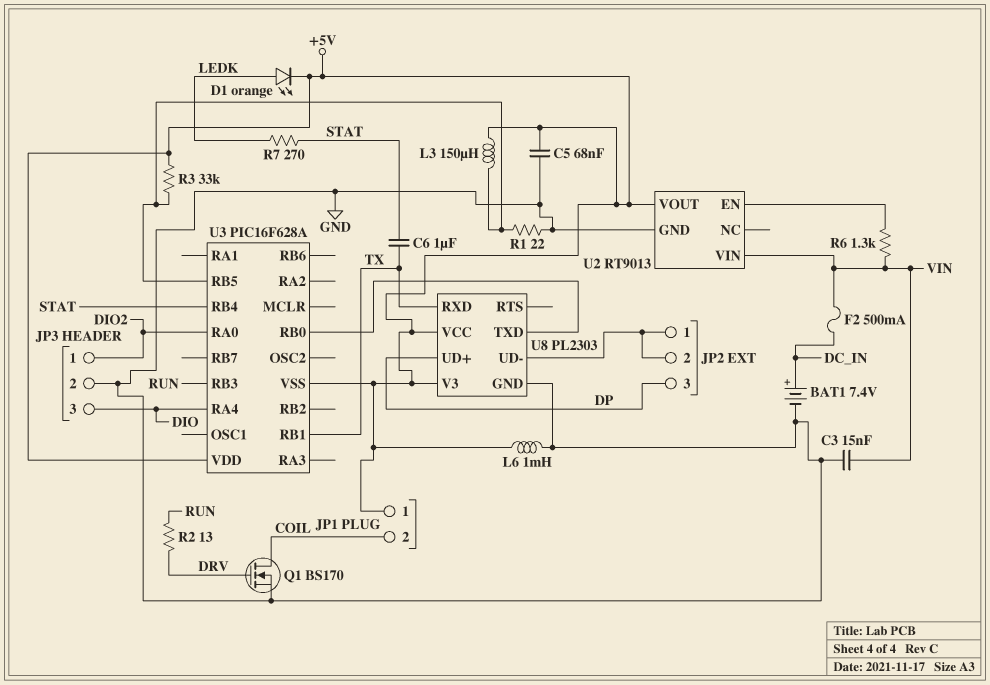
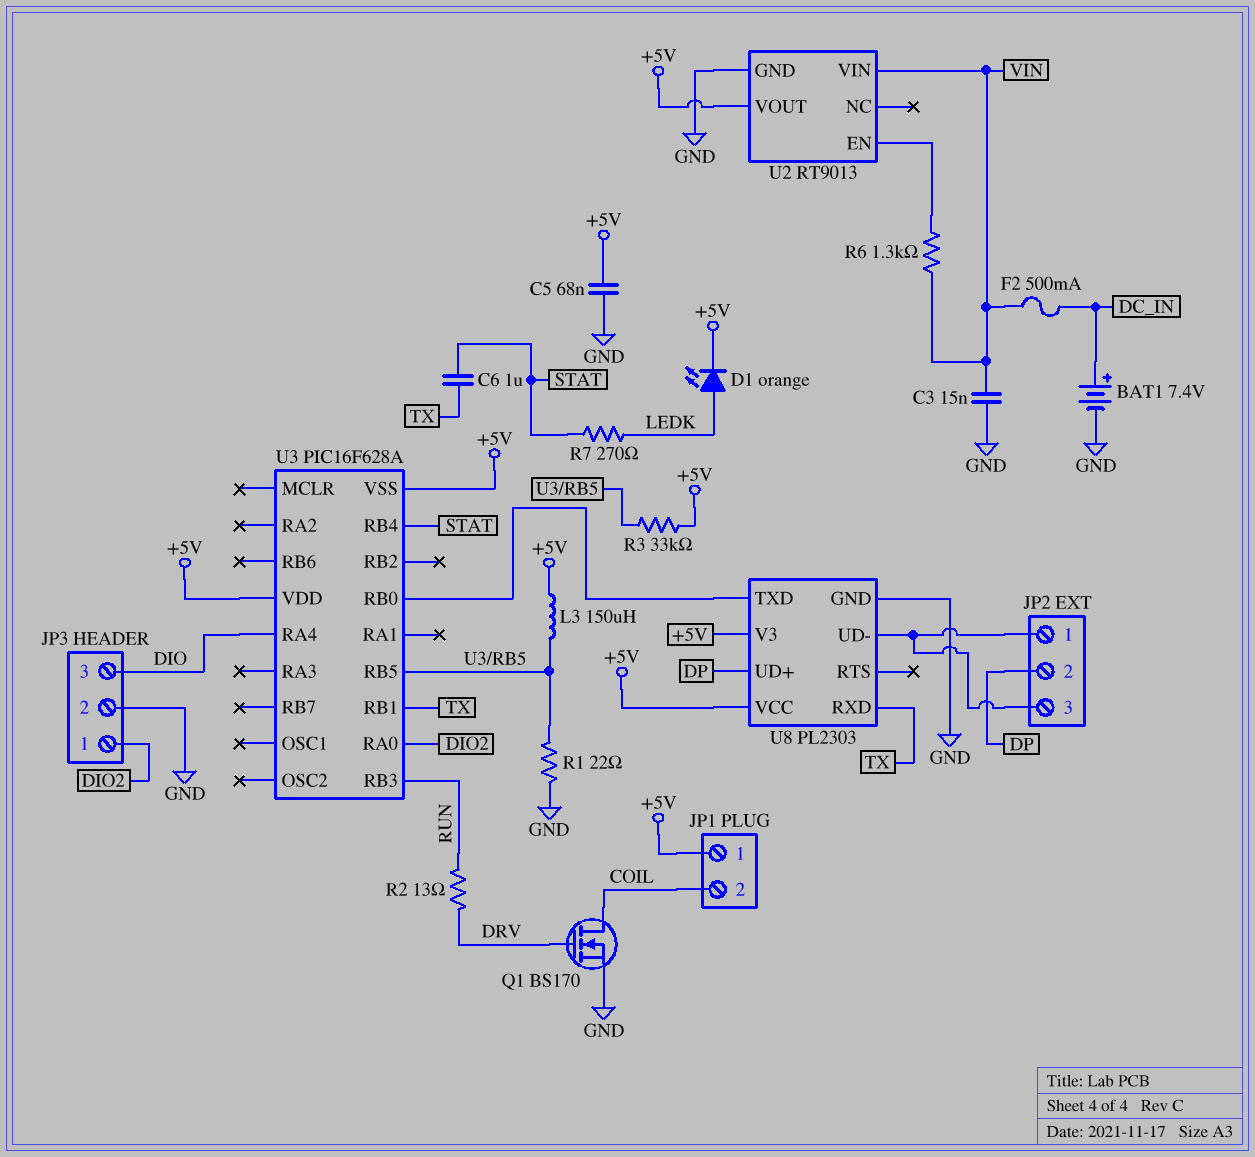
JP2 pin 2: JP2/1 -> DP
JP2 pin 3: DP -> JP2/1
L6: 1mH (+5V, GND) -> none

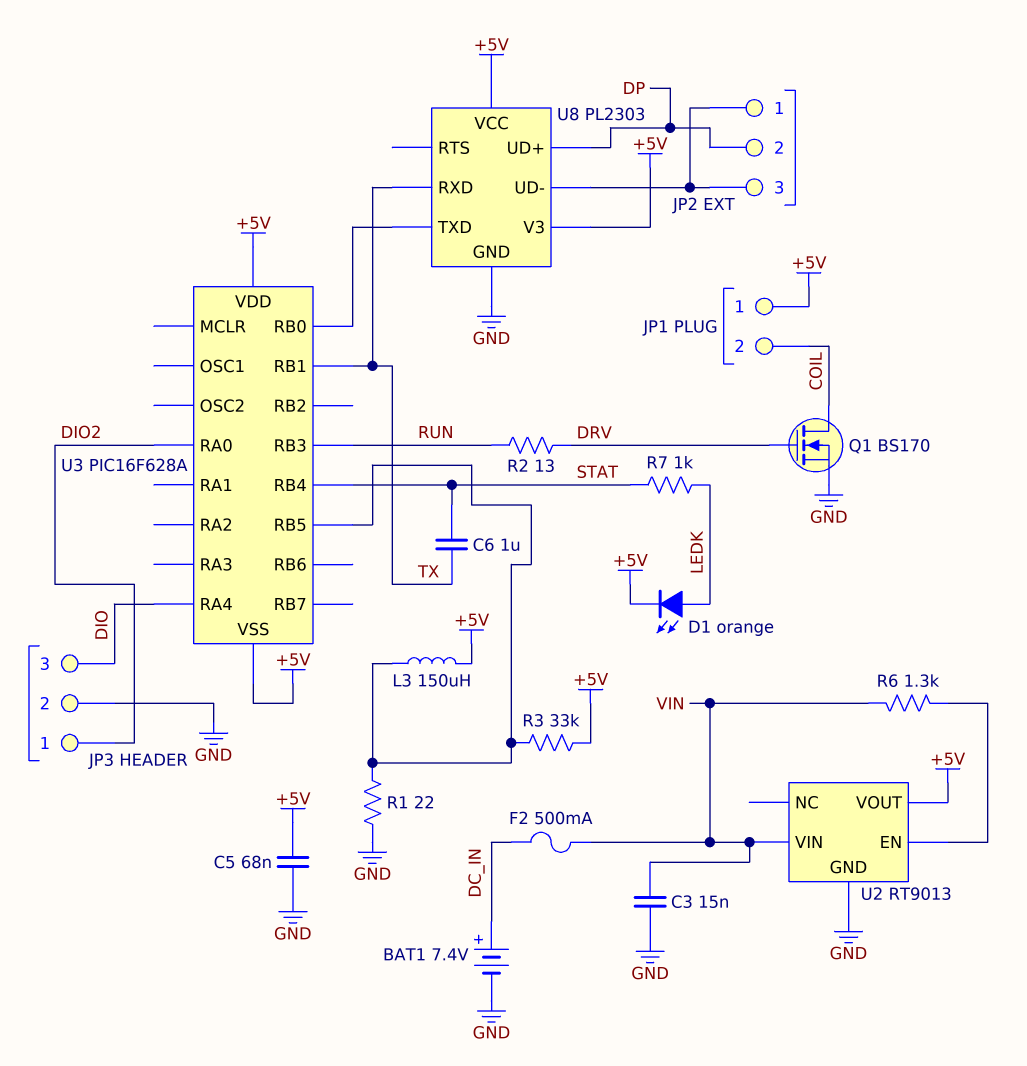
R7: 270 (LEDK, STAT) -> 1k (LEDK, STAT)

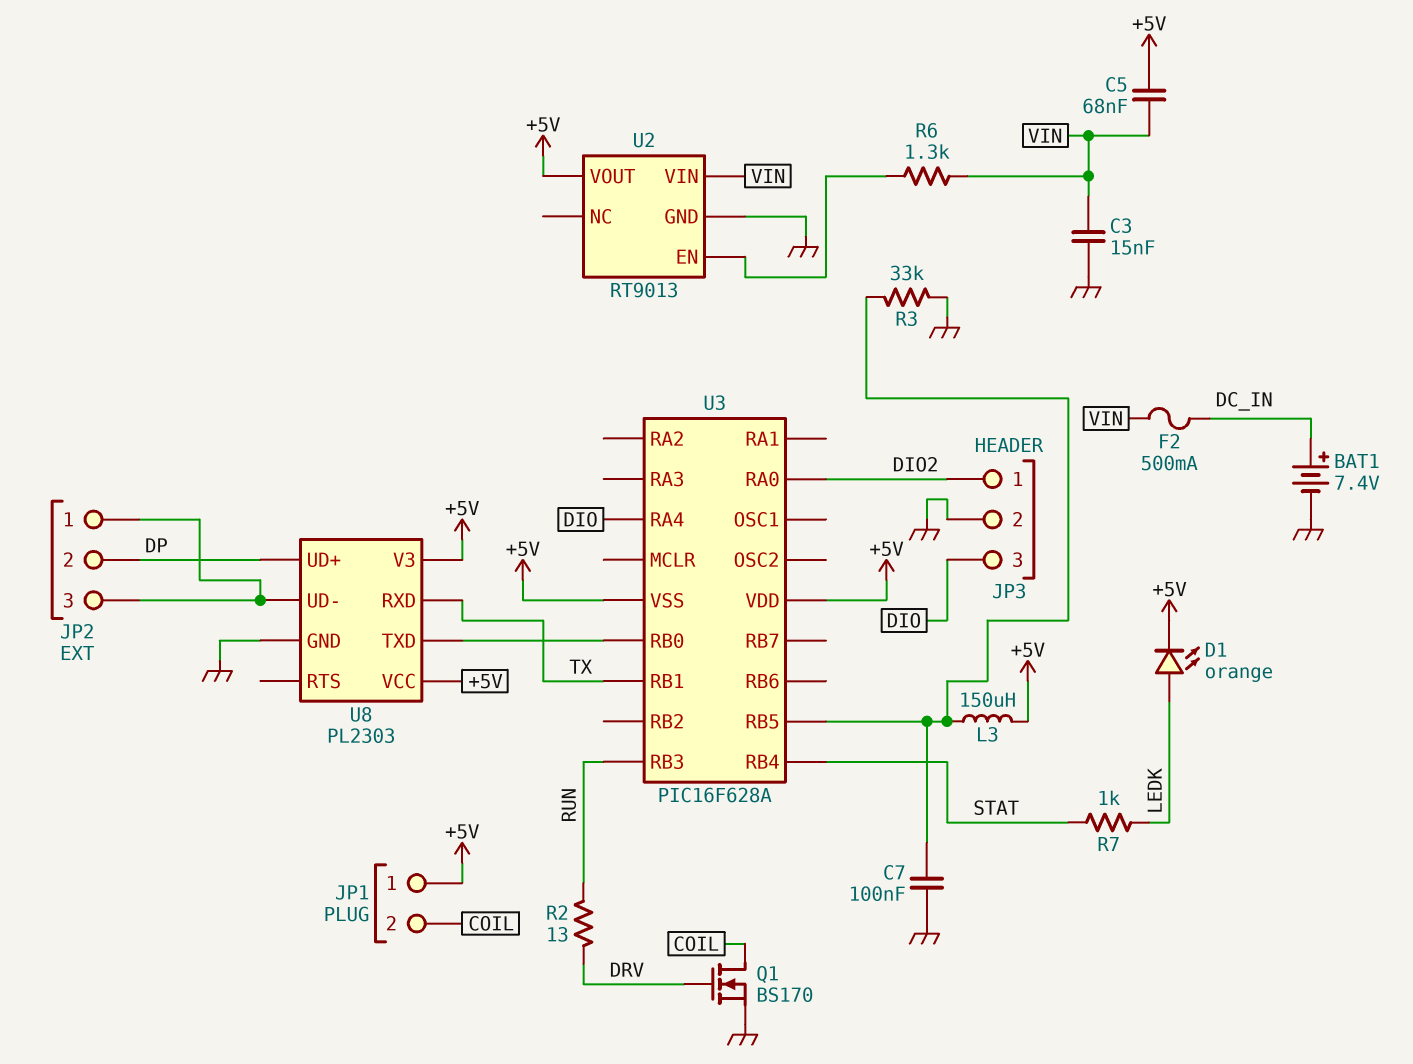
C5: 68nF (+5V, GND) -> 68nF (+5V, VIN)
C6: 1uF (STAT, TX) -> none
C7: none -> 100nF (GND, U3/RB5)
R1: 22 (GND, U3/RB5) -> none
R3: 33k (+5V, U3/RB5) -> 33k (GND, U3/RB5)

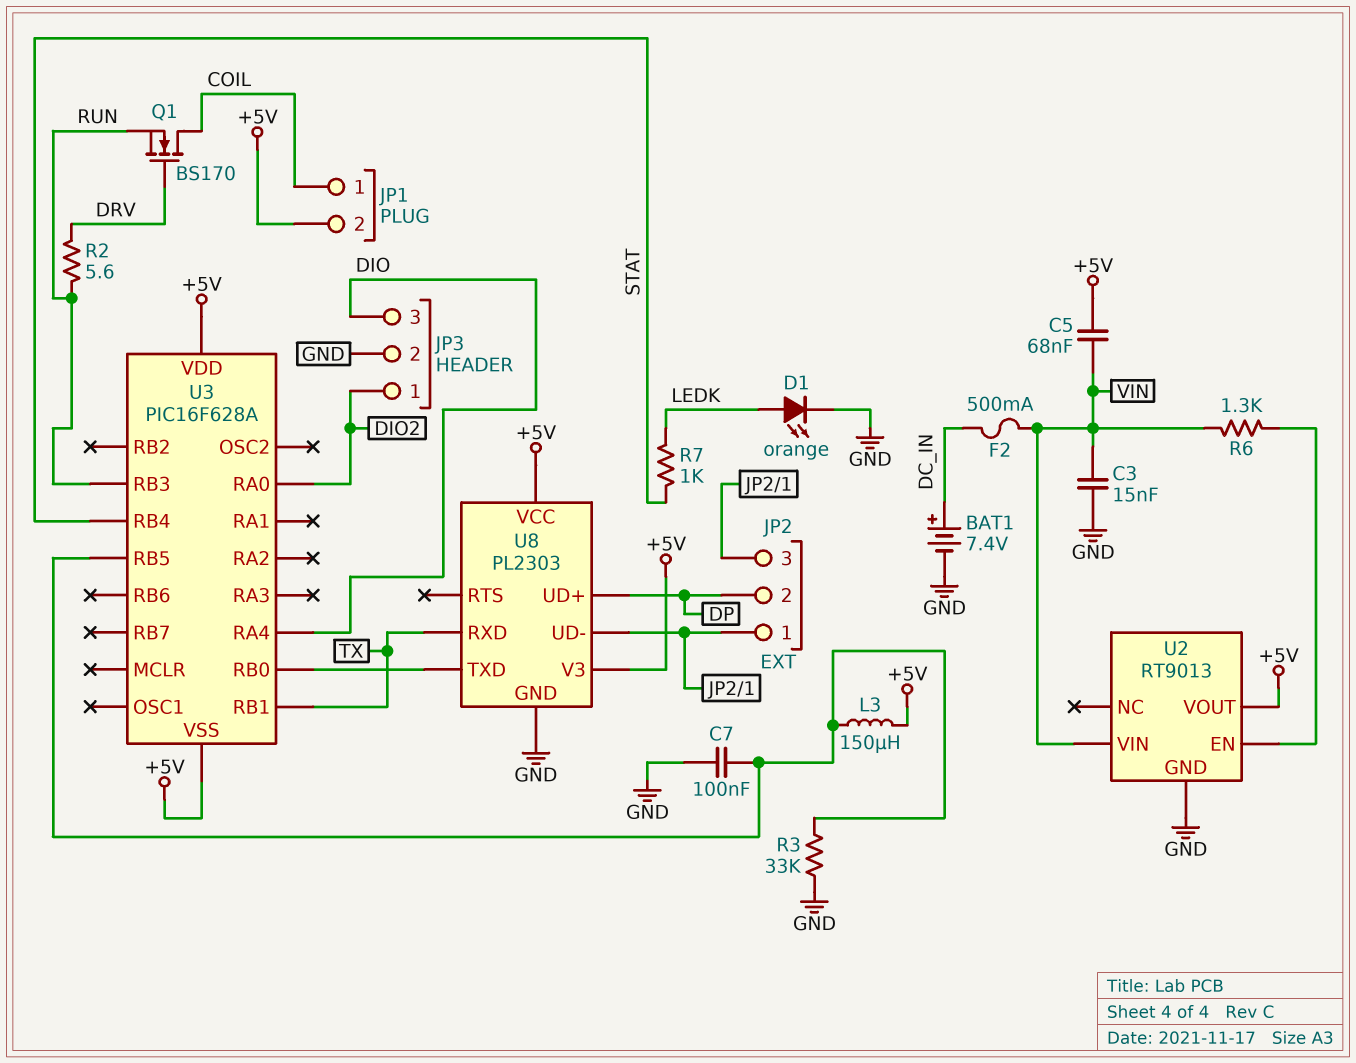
D1: LED orange (A LEDK, K +5V) -> LED orange (A LEDK, K GND)
JP1 pin 1: +5V -> COIL
JP1 pin 2: COIL -> +5V
Q1: NMOS BS170 (G DRV, D COIL, S GND) -> NMOS BS170 (G DRV, D COIL, S RUN)
R2: 13 (DRV, RUN) -> 5.6 (DRV, RUN)

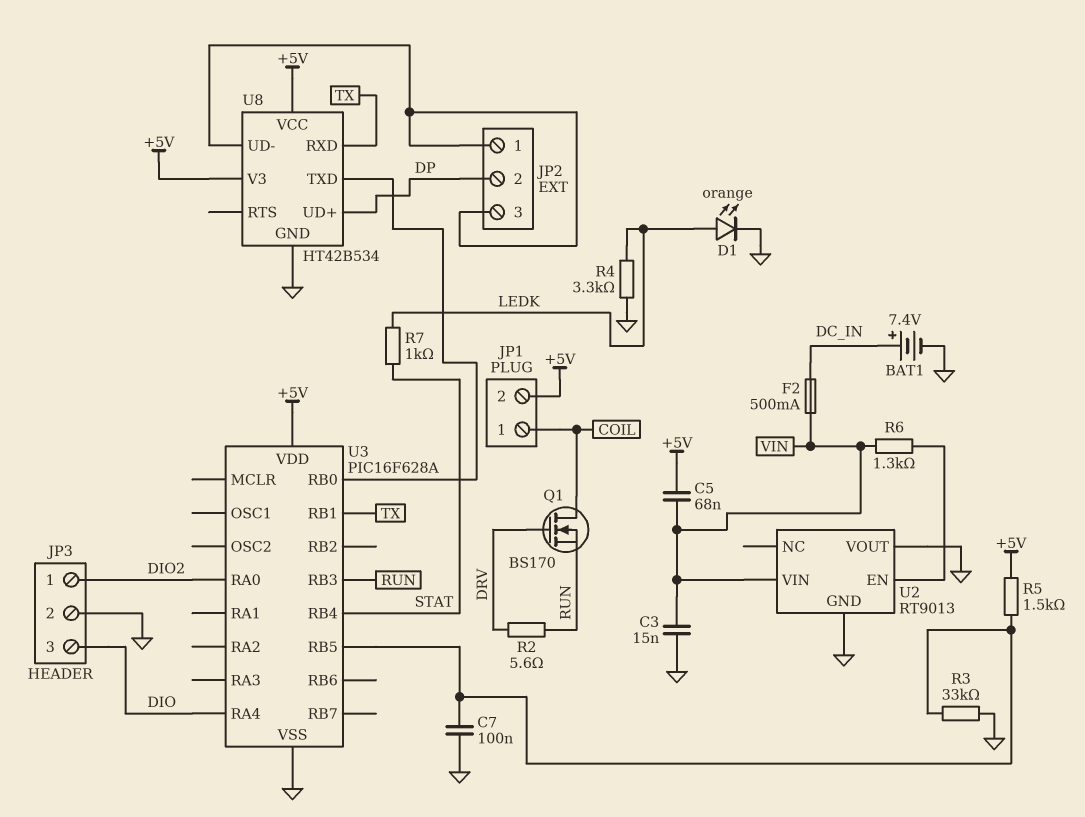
L3: 150uH (+5V, U3/RB5) -> none
R4: none -> 3.3k (GND, LEDK)
R5: none -> 1.5k (+5V, U3/RB5)
U2 pin VOUT: +5V -> GND
U3 pin VSS: +5V -> GND
U8: PL2303 -> HT42B534

